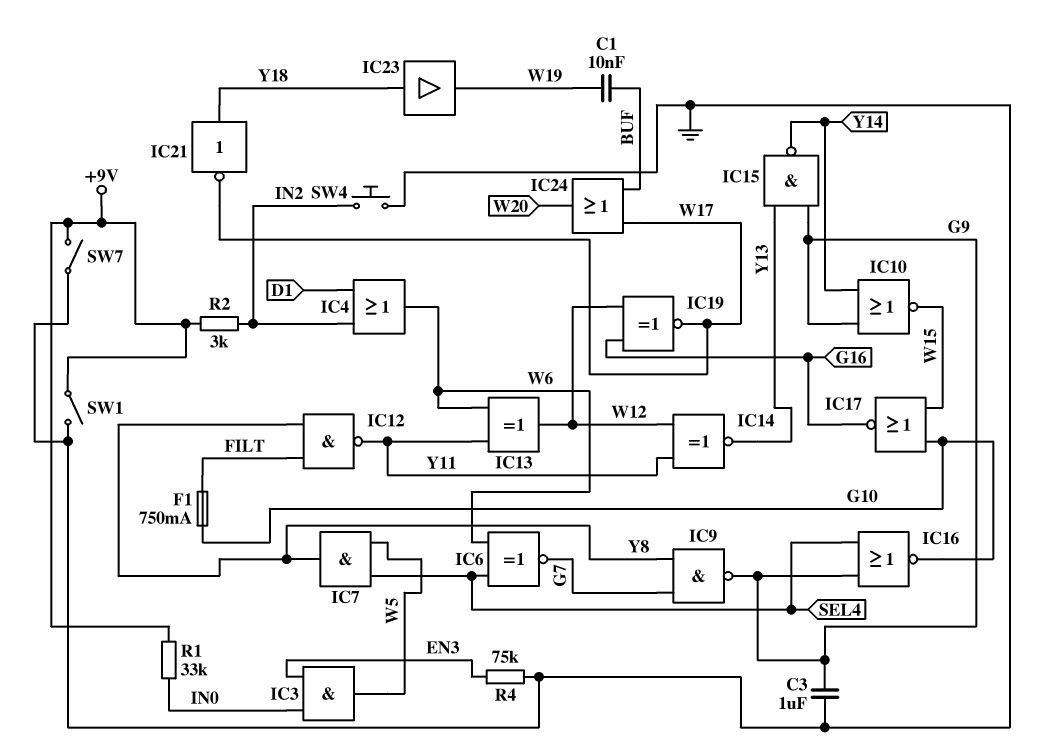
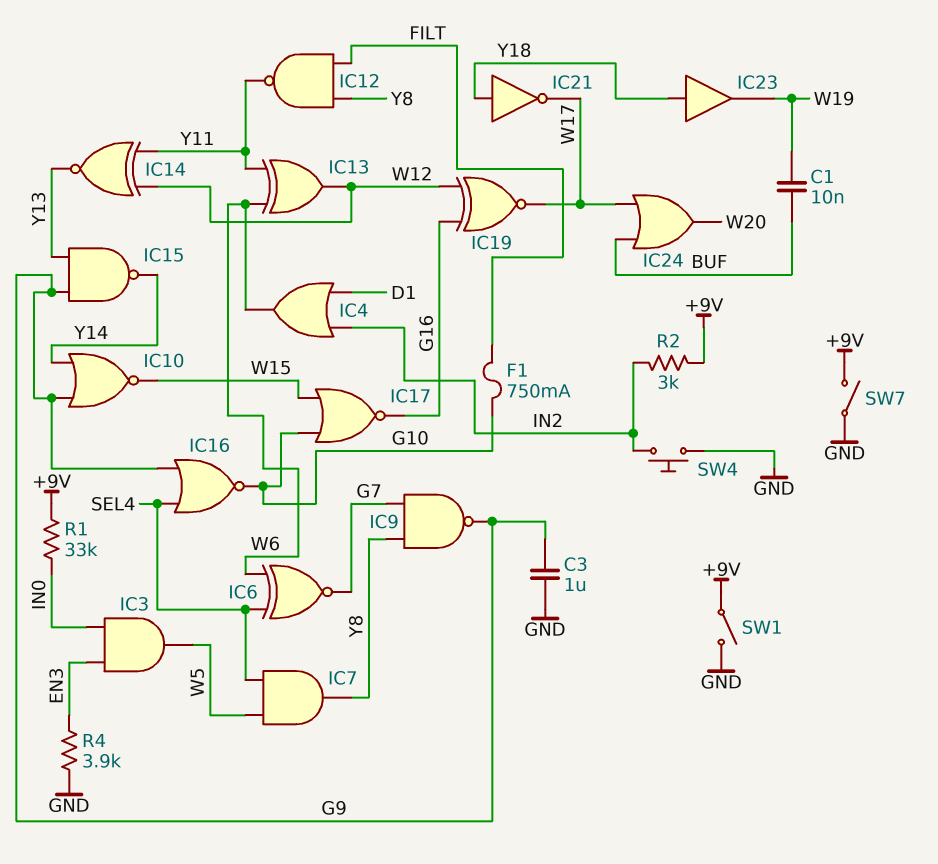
R4: 75k (EN3, GND) -> 3.9k (EN3, GND)

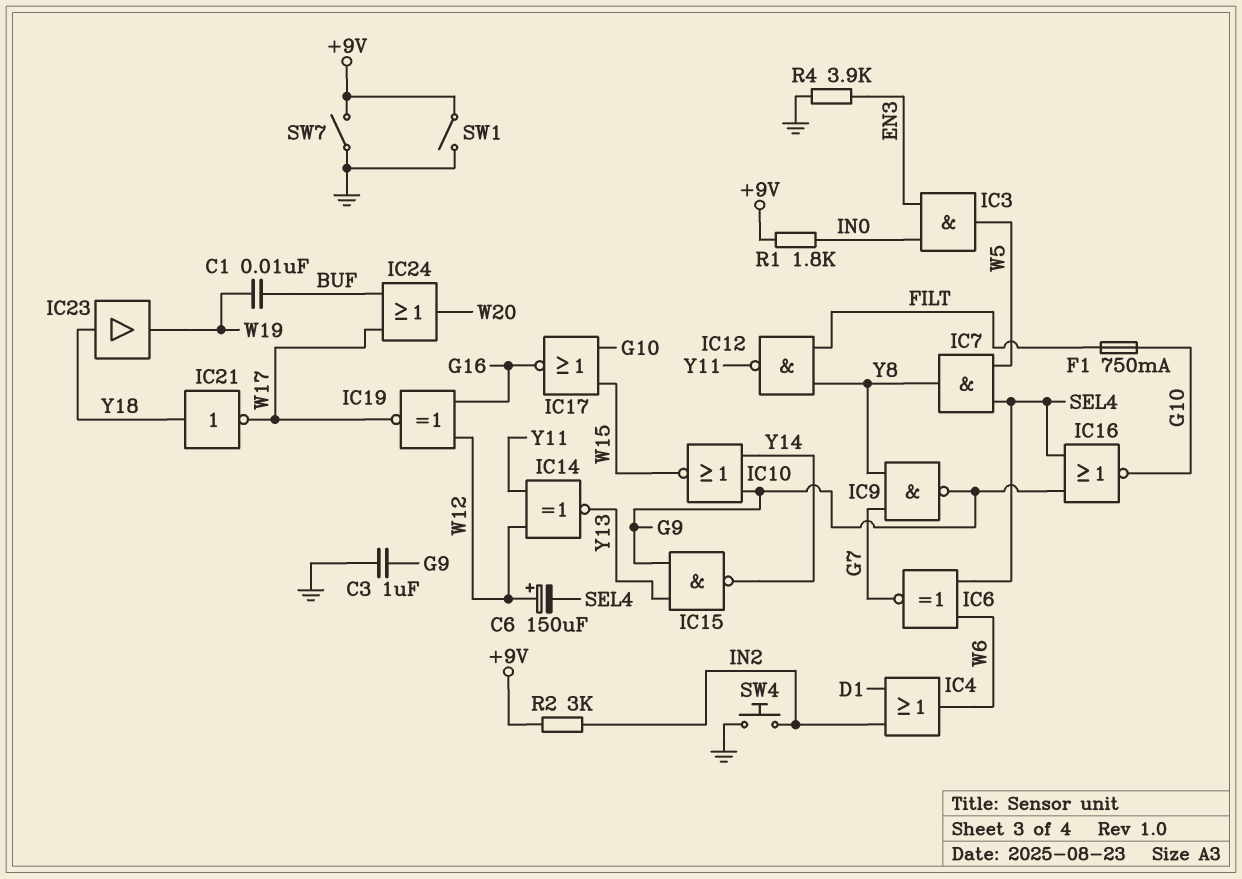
C6: none -> 150uF (plus W12, minus SEL4)
IC13: XOR (in W6, in Y11, out W12) -> none
R1: 33k (+9V, IN0) -> 1.8k (+9V, IN0)

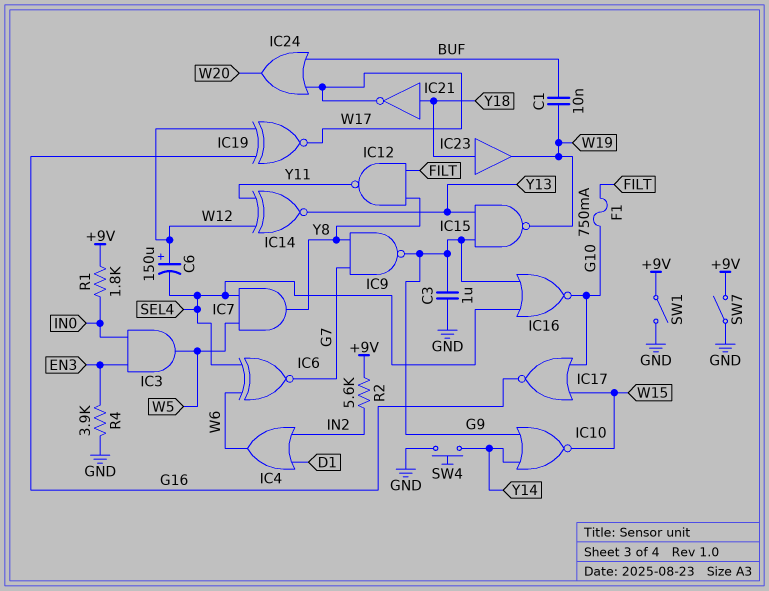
IC15: NAND (in G9, in Y13, out Y14) -> NAND (in G9, in Y13, out W19)
R2: 3k (+9V, IN2) -> 5.6k (+9V, IN2)
SW4: button (GND, IN2) -> button (GND, Y14)

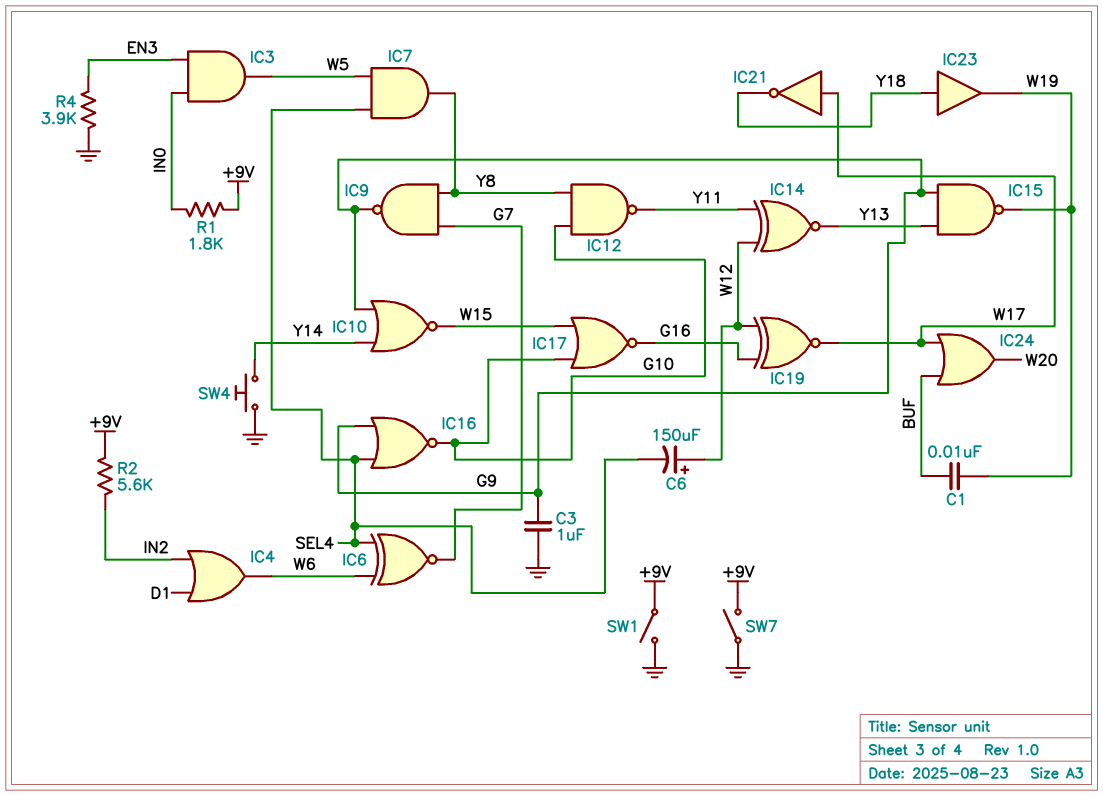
F1: 750mA (FILT, G10) -> none
IC12: NAND (in FILT, in Y8, out Y11) -> NAND (in G10, in Y8, out Y11)
IC21: NOT (in Y18, out W17) -> NOT (in W17, out Y18)

